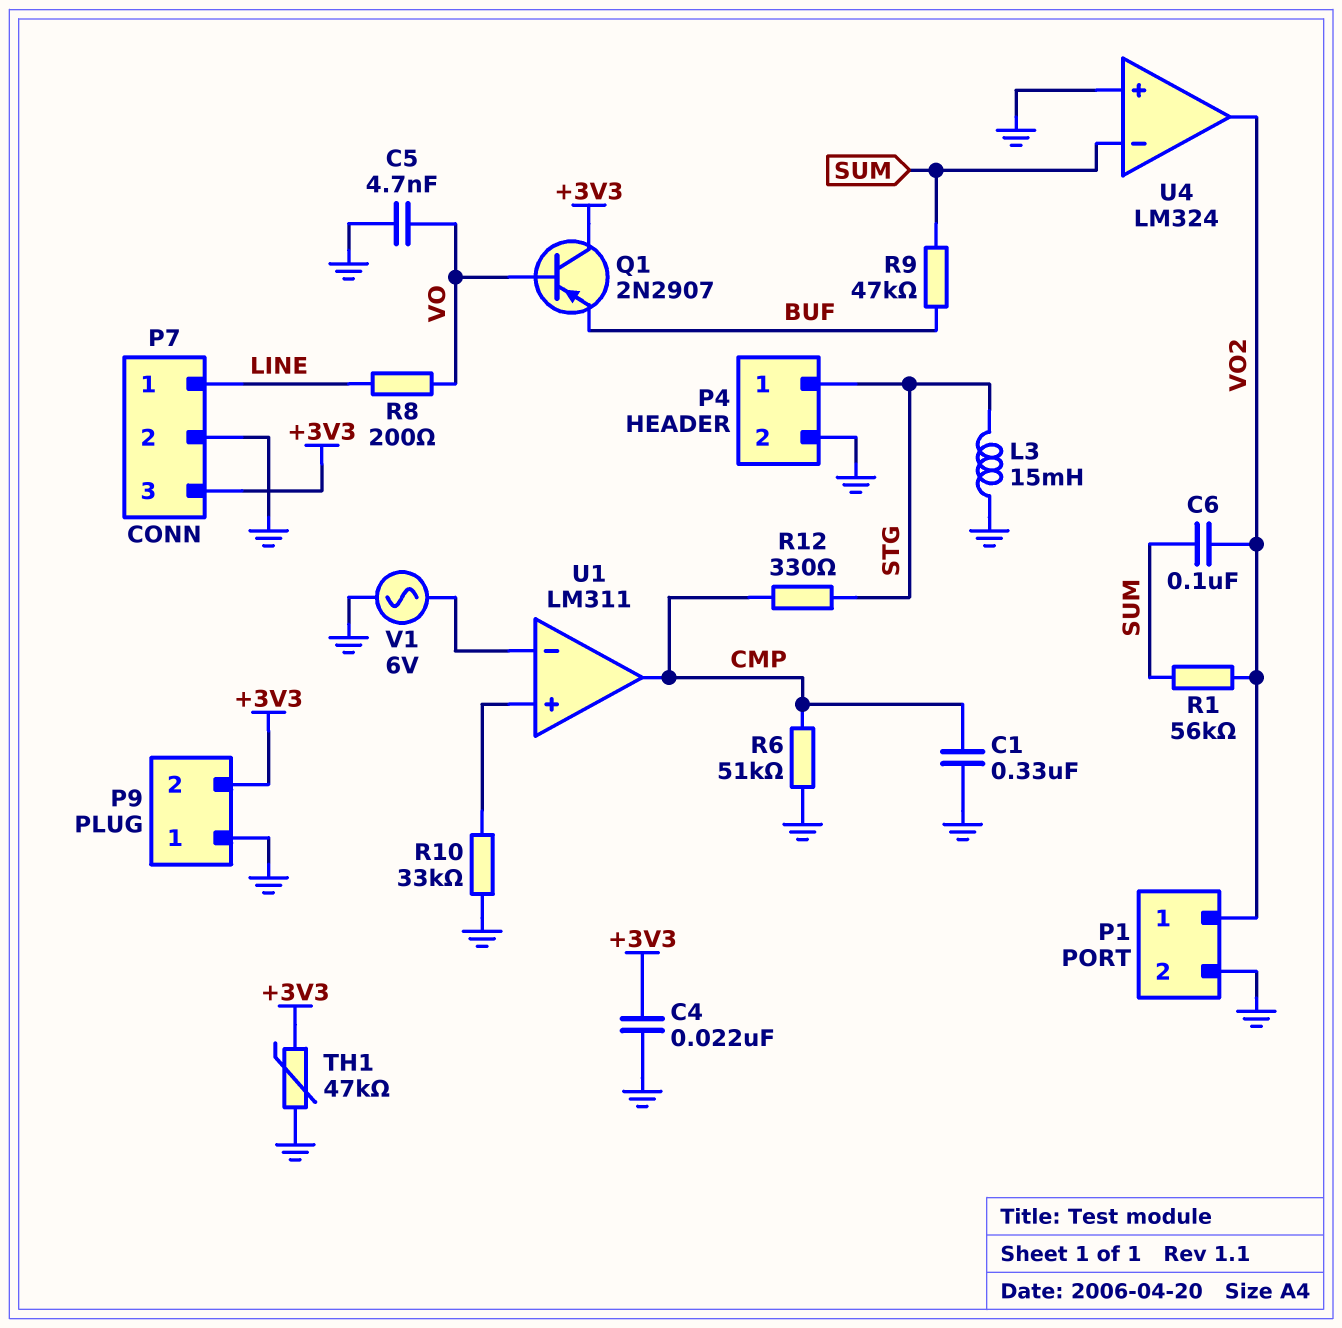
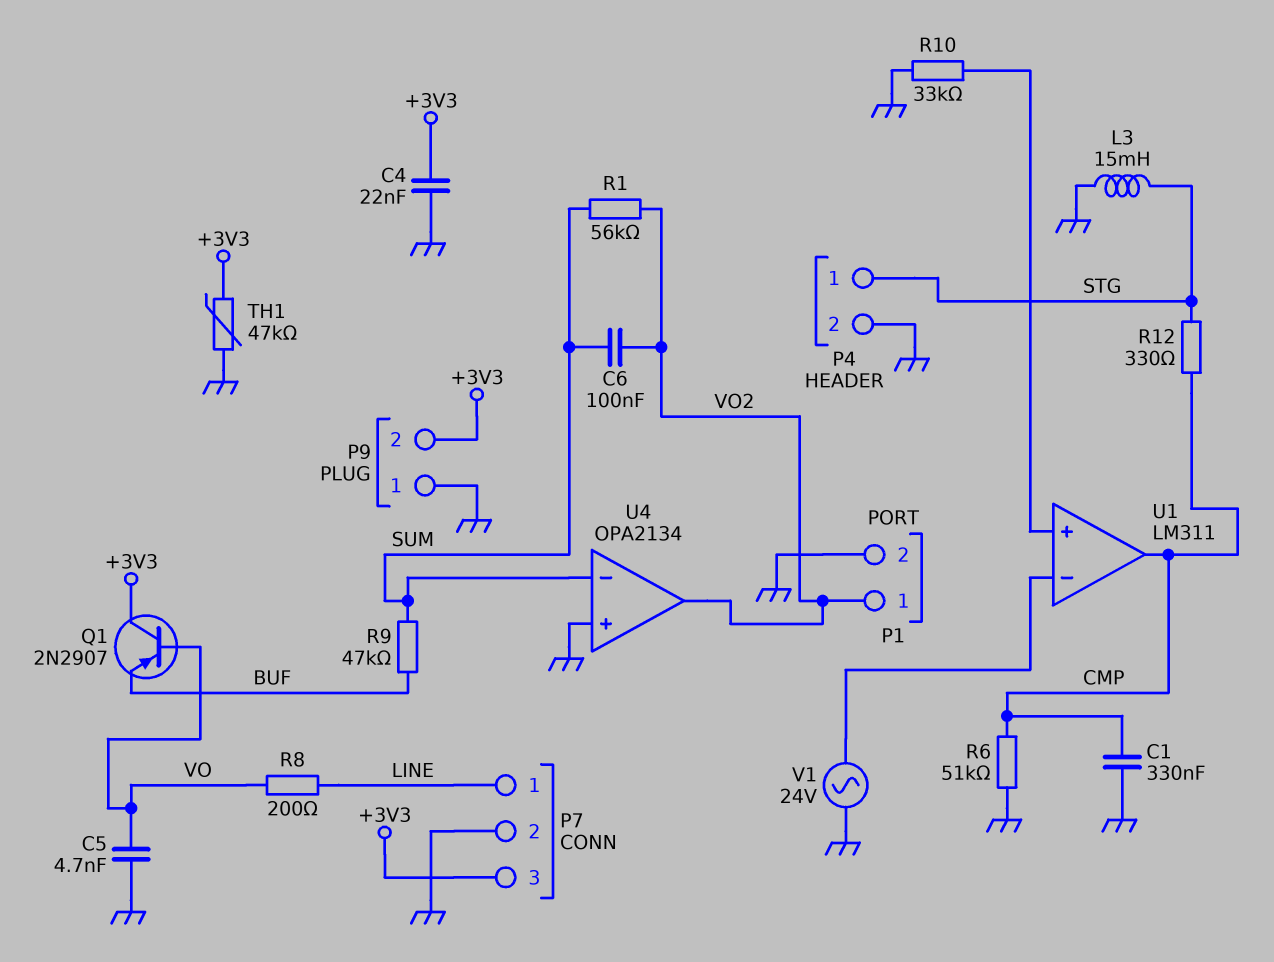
U4: LM324 -> OPA2134
V1: AC 6V (GND, U1/in-) -> AC 24V (GND, U1/in-)

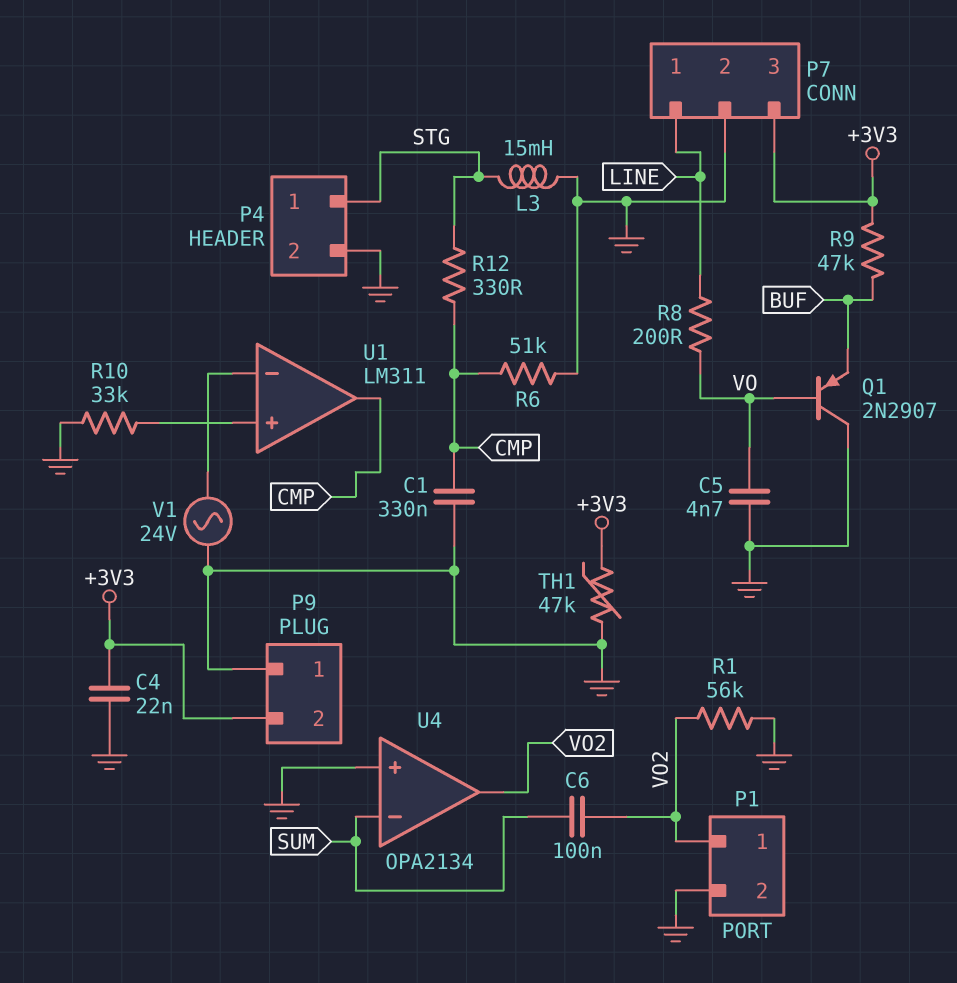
Q1: PNP 2N2907 (B VO, C +3V3, E BUF) -> PNP 2N2907 (B VO, C GND, E BUF)
R1: 56k (SUM, VO2) -> 56k (GND, VO2)
R9: 47k (BUF, SUM) -> 47k (+3V3, BUF)

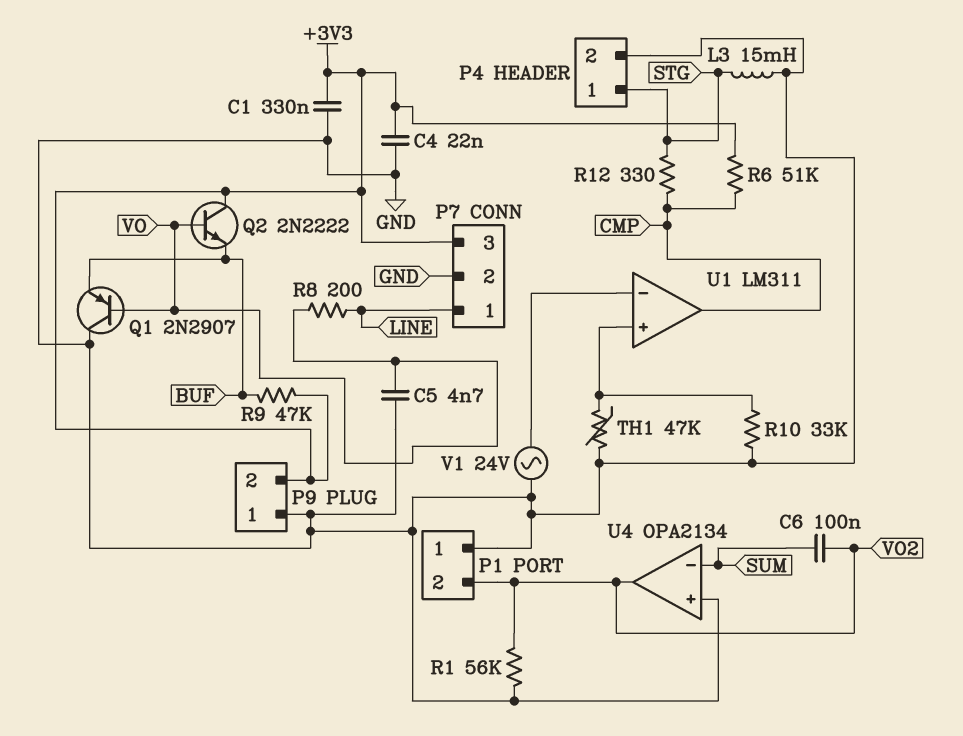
C1: 330nF (CMP, GND) -> 330nF (+3V3, GND)
P1 pin 1: VO2 -> GND
P1 pin 2: GND -> VO2
Q2: none -> NPN 2N2222 (B VO, C +3V3, E BUF)
R6: 51k (CMP, GND) -> 51k (+3V3, CMP)
TH1: 47k (+3V3, GND) -> 47k (GND, U1/in+)

